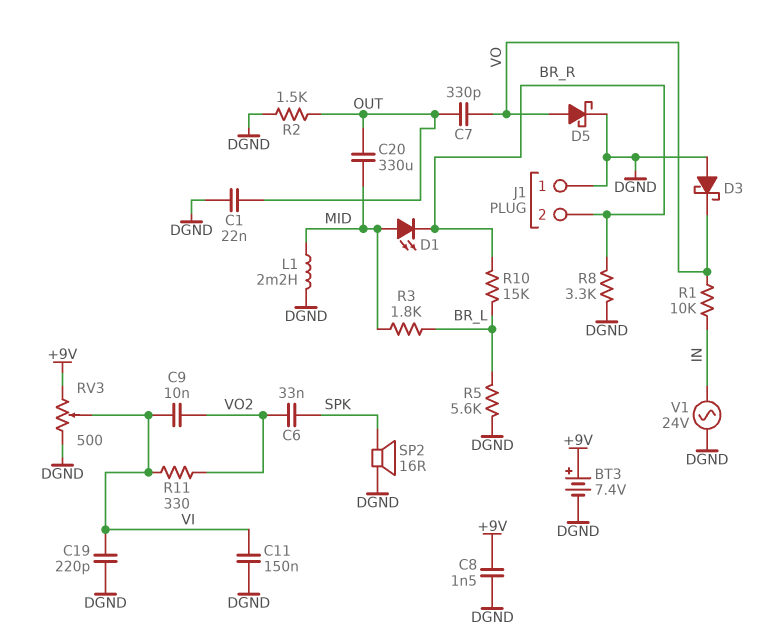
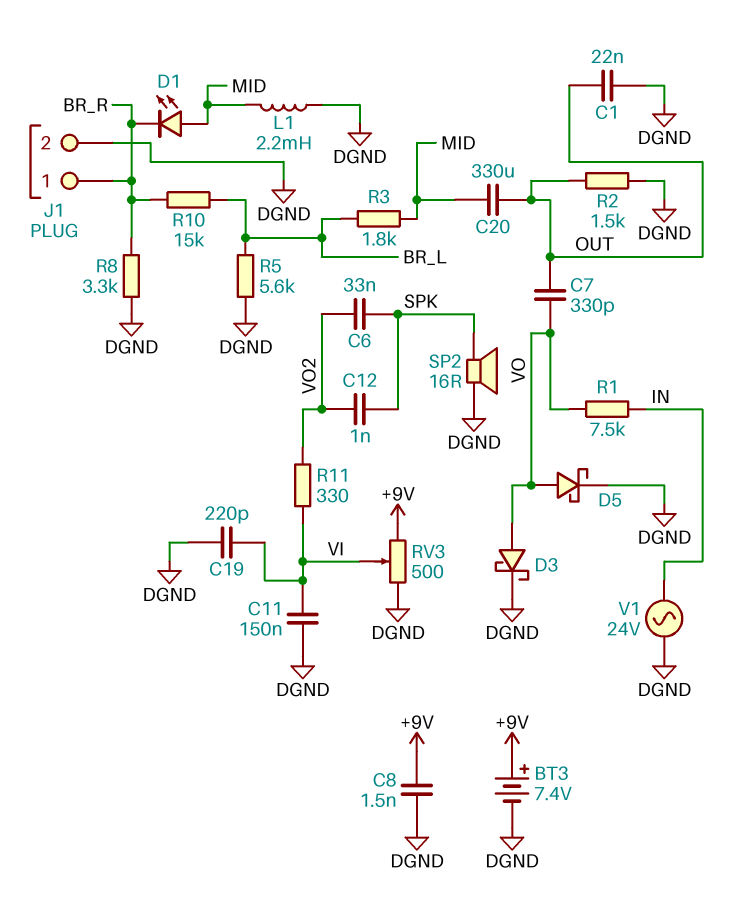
C9: 10nF (VI, VO2) -> none
C12: none -> 1nF (SPK, VO2)
D3: schottky (A DGND, K VO) -> schottky (A VO, K DGND)
J1 pin 1: DGND -> BR_R
J1 pin 2: BR_R -> DGND
R1: 10k (IN, VO) -> 7.5k (IN, VO)

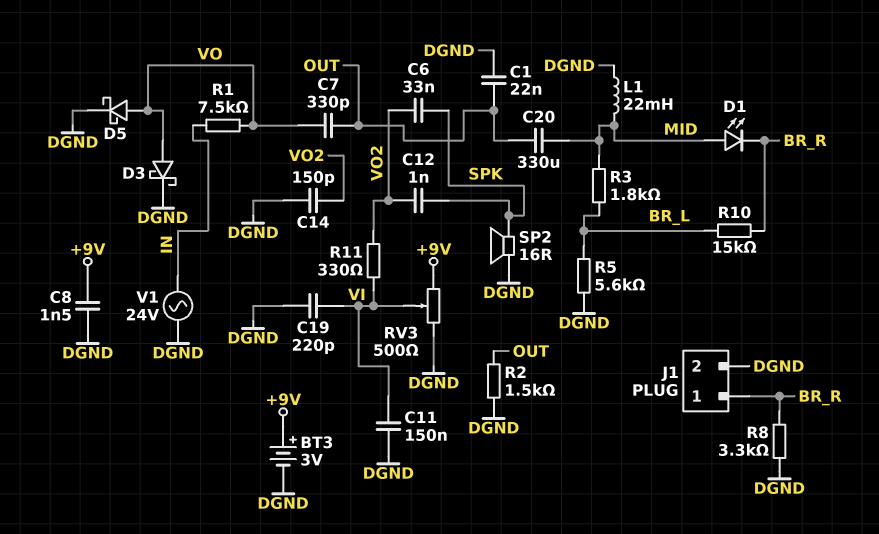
BT3: 7.4V (plus +9V, minus DGND) -> 3V (plus +9V, minus DGND)
C14: none -> 150pF (DGND, VO2)
L1: 2.2mH (DGND, MID) -> 22mH (DGND, MID)

